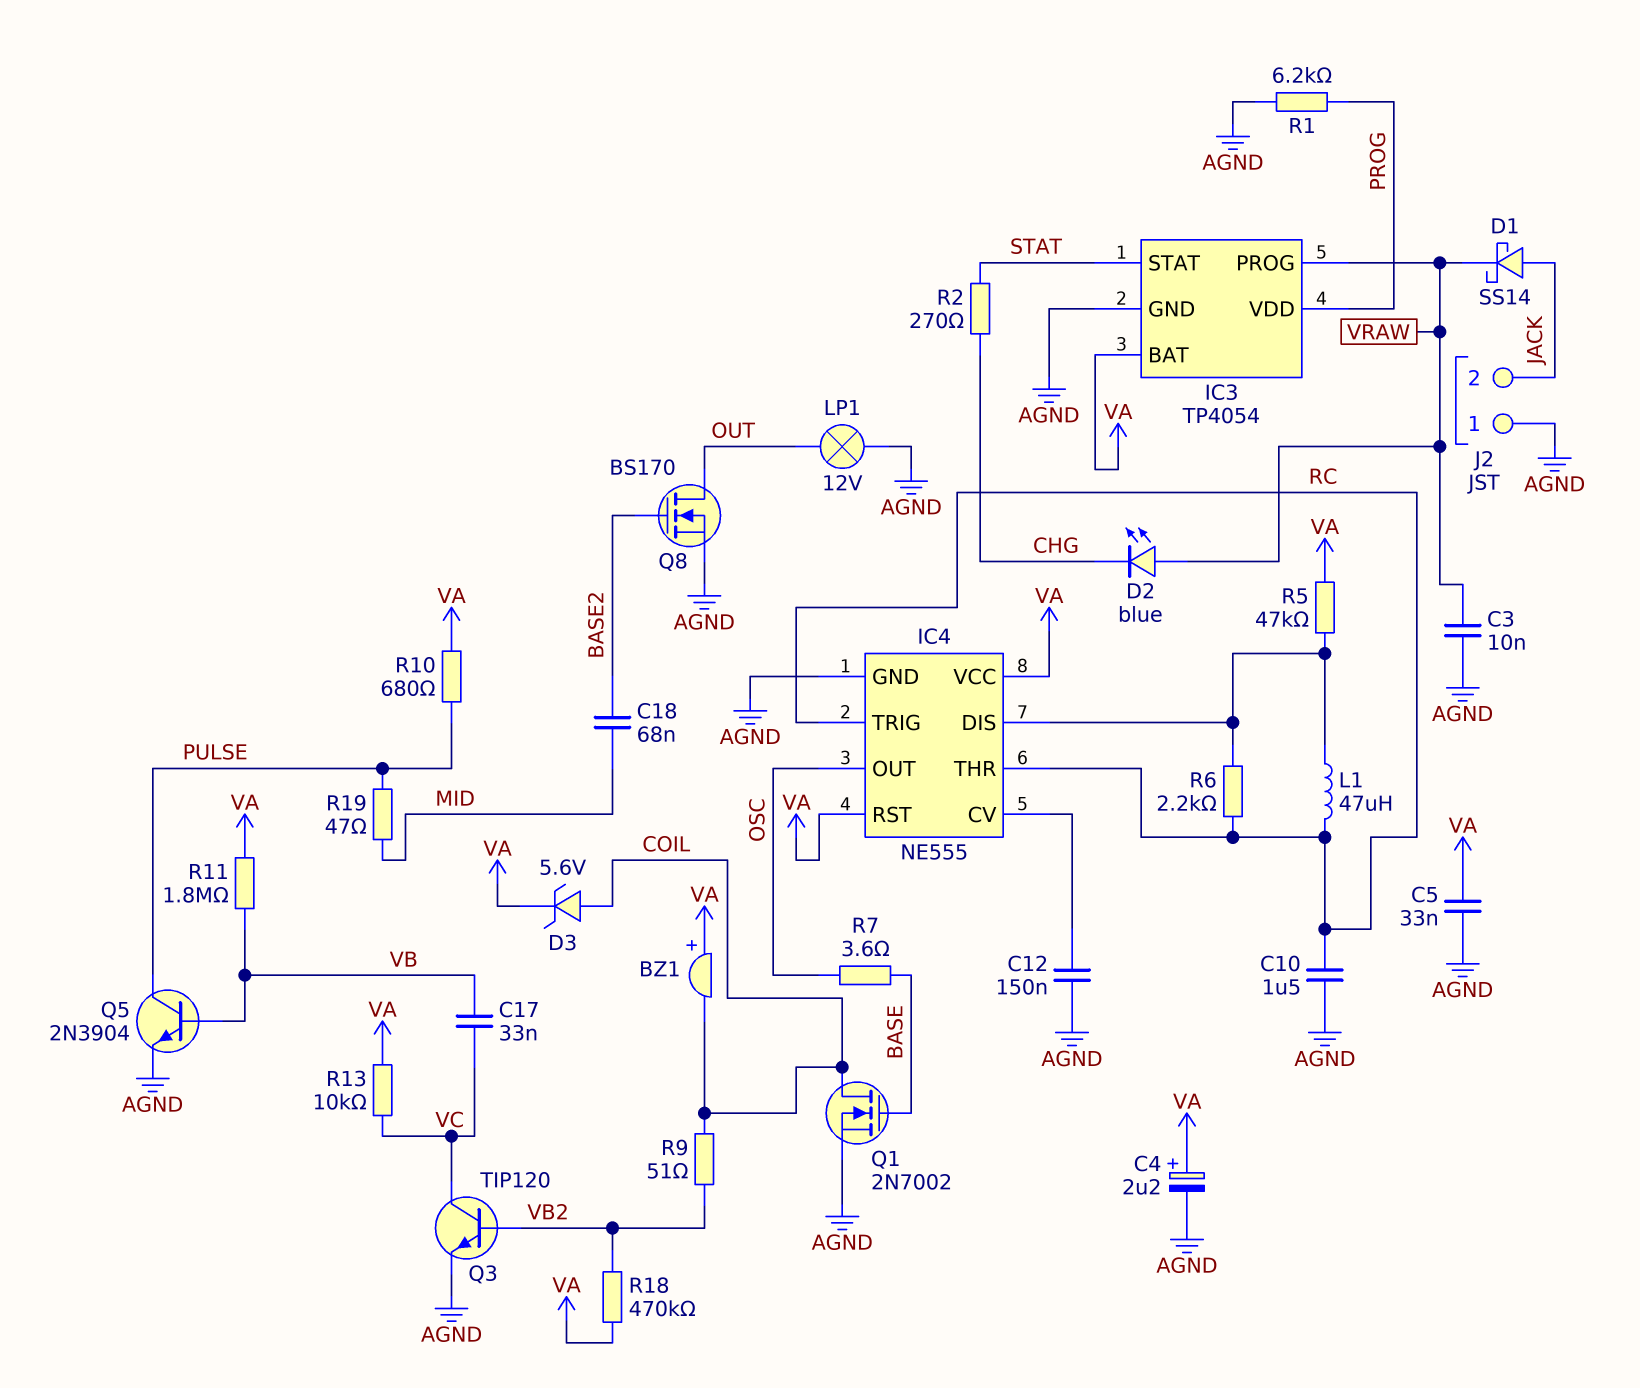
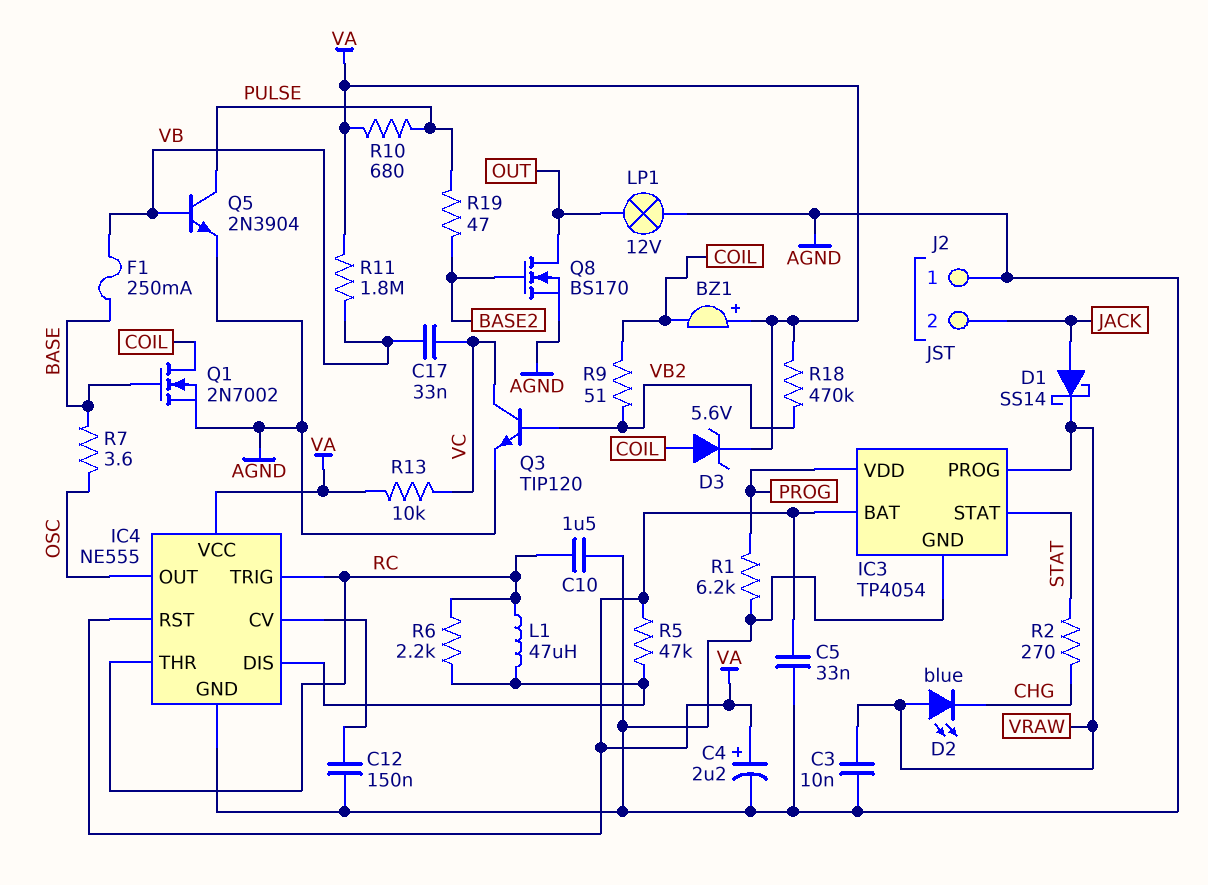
C18: 68nF (BASE2, MID) -> none
F1: none -> 250mA (BASE, VB)
R19: 47 (MID, PULSE) -> 47 (BASE2, PULSE)

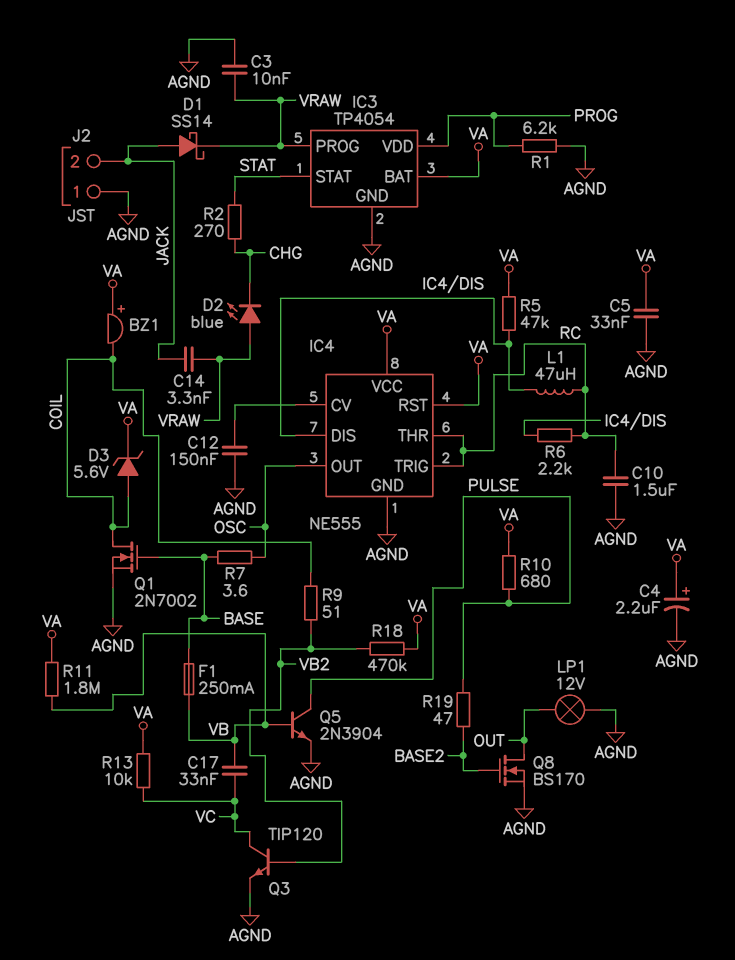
C14: none -> 3.3nF (JACK, VRAW)

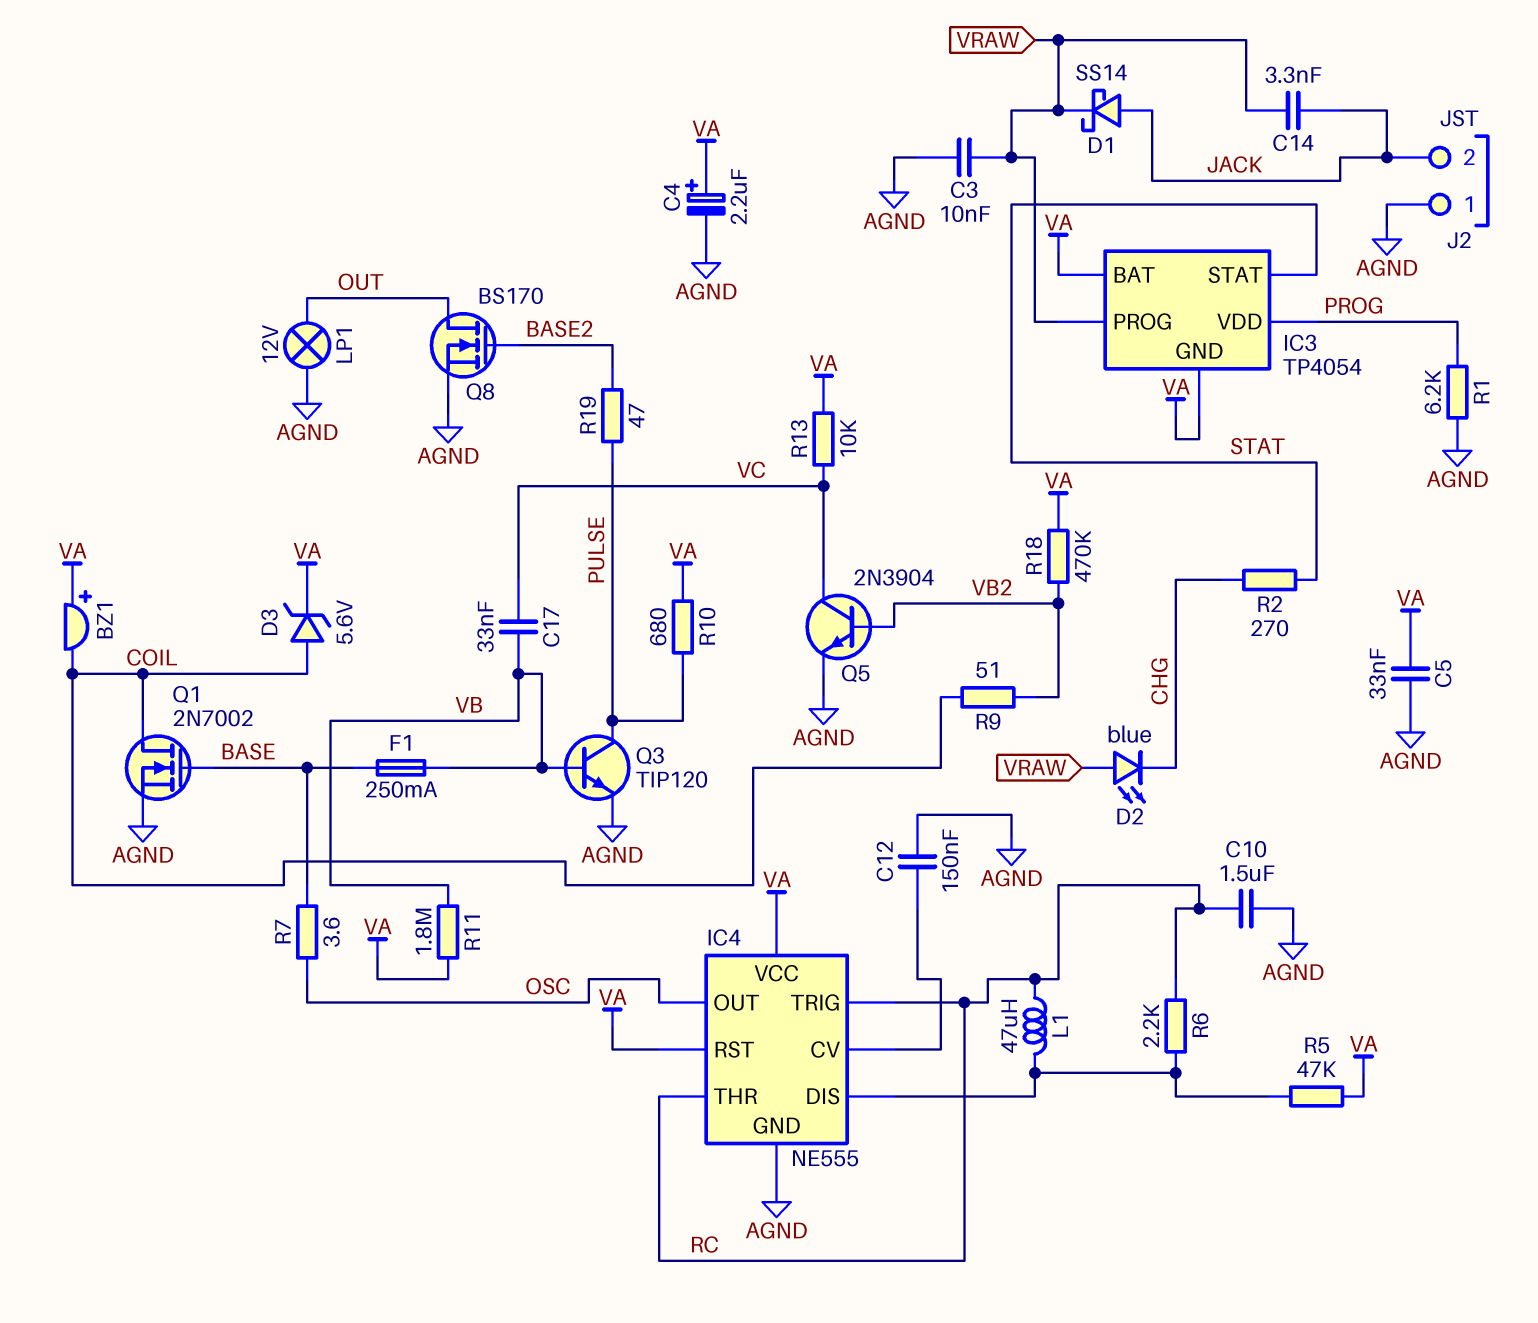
IC3 pin GND: AGND -> VA
Q3: NPN TIP120 (B VB2, C VC, E AGND) -> NPN TIP120 (B VB, C PULSE, E AGND)
Q5: NPN 2N3904 (B VB, C PULSE, E AGND) -> NPN 2N3904 (B VB2, C VC, E AGND)

